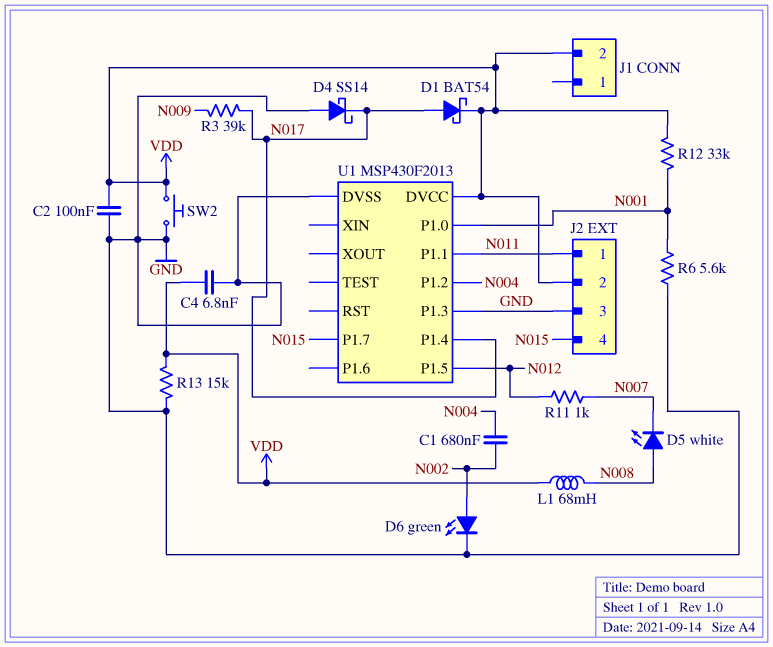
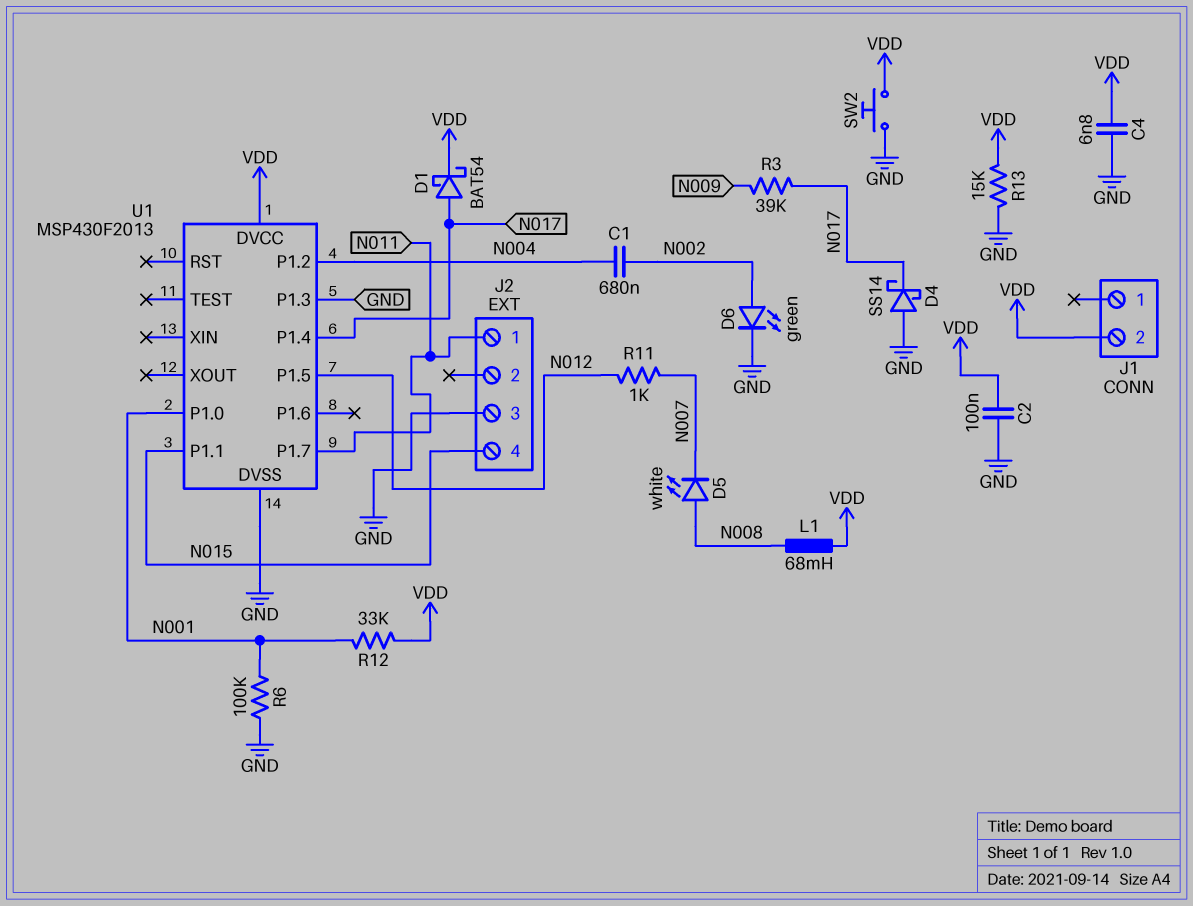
J2 pin 2: VDD -> none
R6: 5.6k (GND, N001) -> 100k (GND, N001)
U1 pin P1.1: N011 -> N015
U1 pin P1.7: N015 -> N011

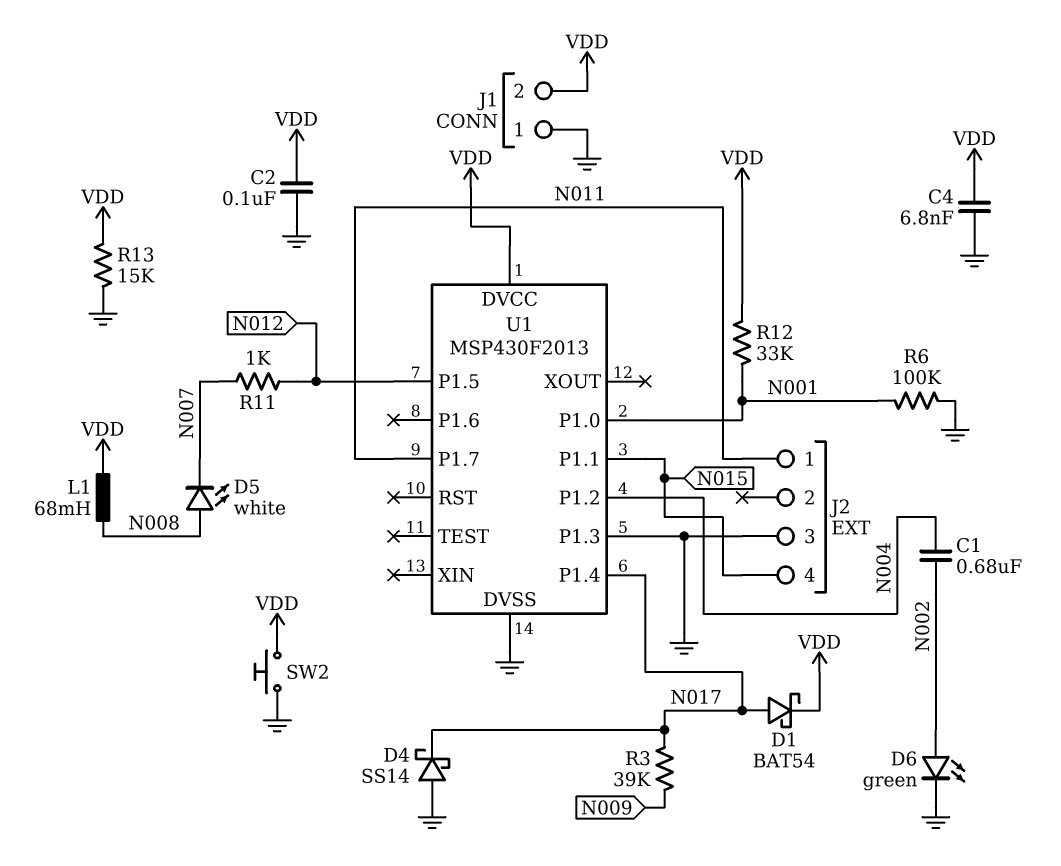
J1 pin 1: none -> GND

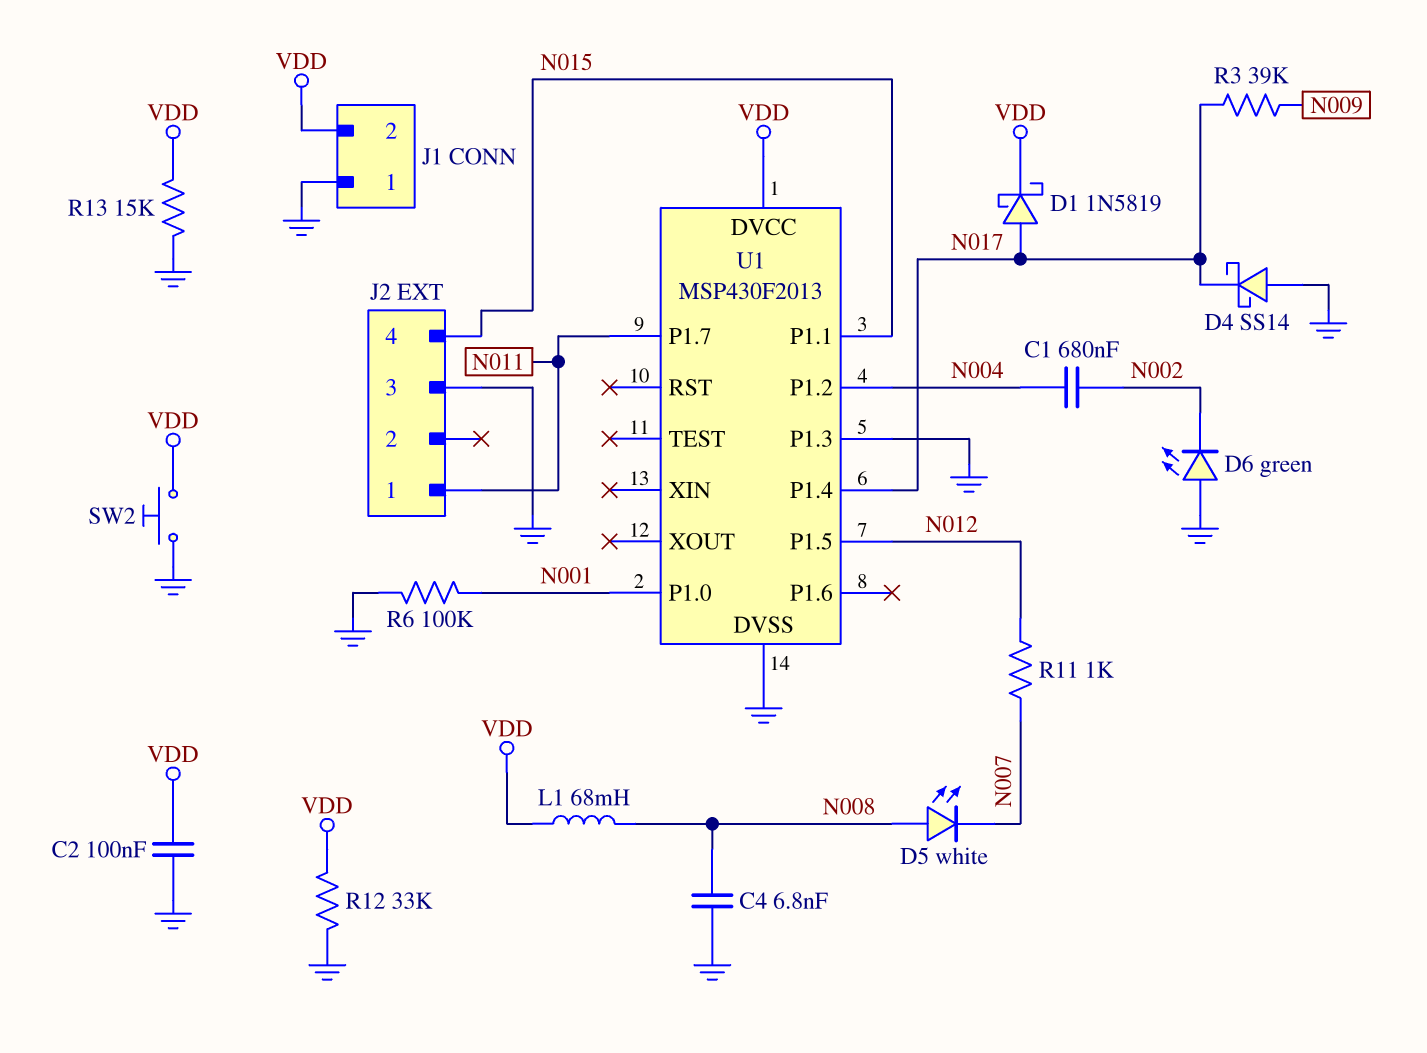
C4: 6.8nF (GND, VDD) -> 6.8nF (GND, N008)
D1: schottky BAT54 (A N017, K VDD) -> schottky 1N5819 (A N017, K VDD)
D6: LED green (A N002, K GND) -> LED green (A GND, K N002)
R12: 33k (N001, VDD) -> 33k (GND, VDD)

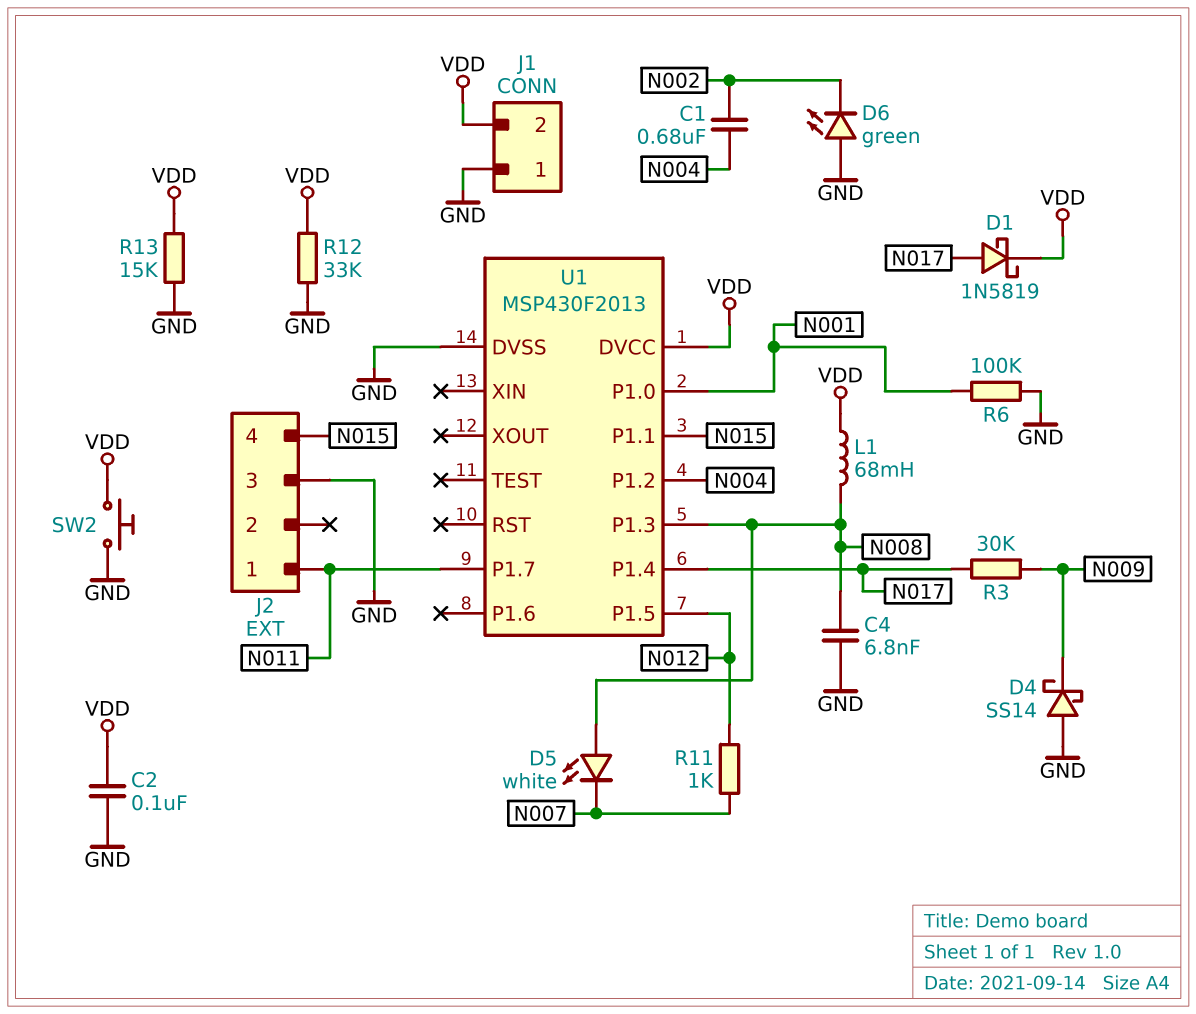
D4: schottky SS14 (A GND, K N017) -> schottky SS14 (A GND, K N009)
R3: 39k (N009, N017) -> 30k (N009, N017)
U1 pin P1.3: GND -> N008

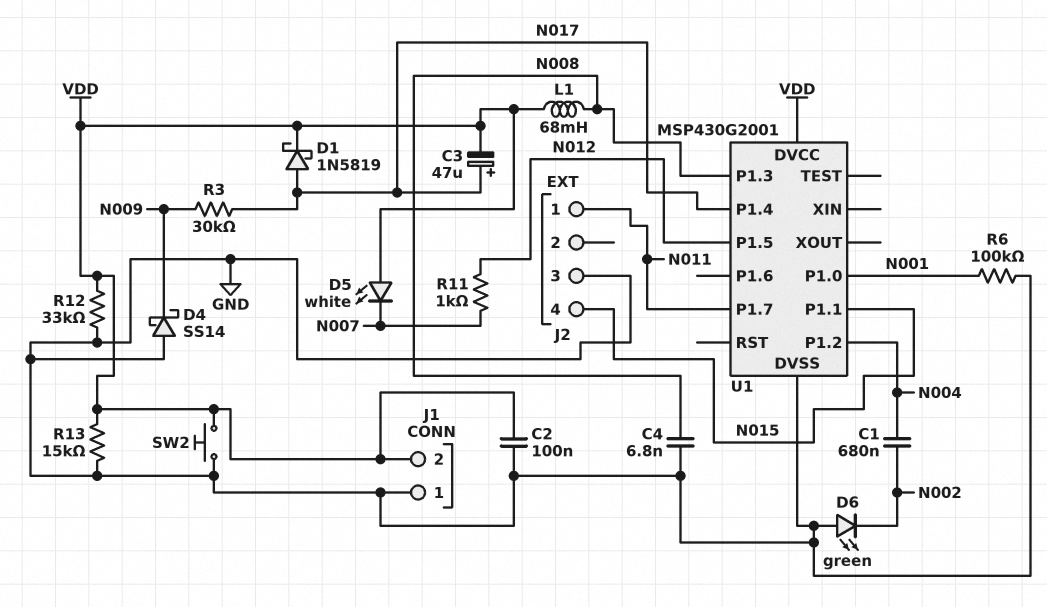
C3: none -> 47uF (plus N017, minus VDD)
D5: LED white (A N008, K N007) -> LED white (A VDD, K N007)
U1: MSP430F2013 -> MSP430G2001

